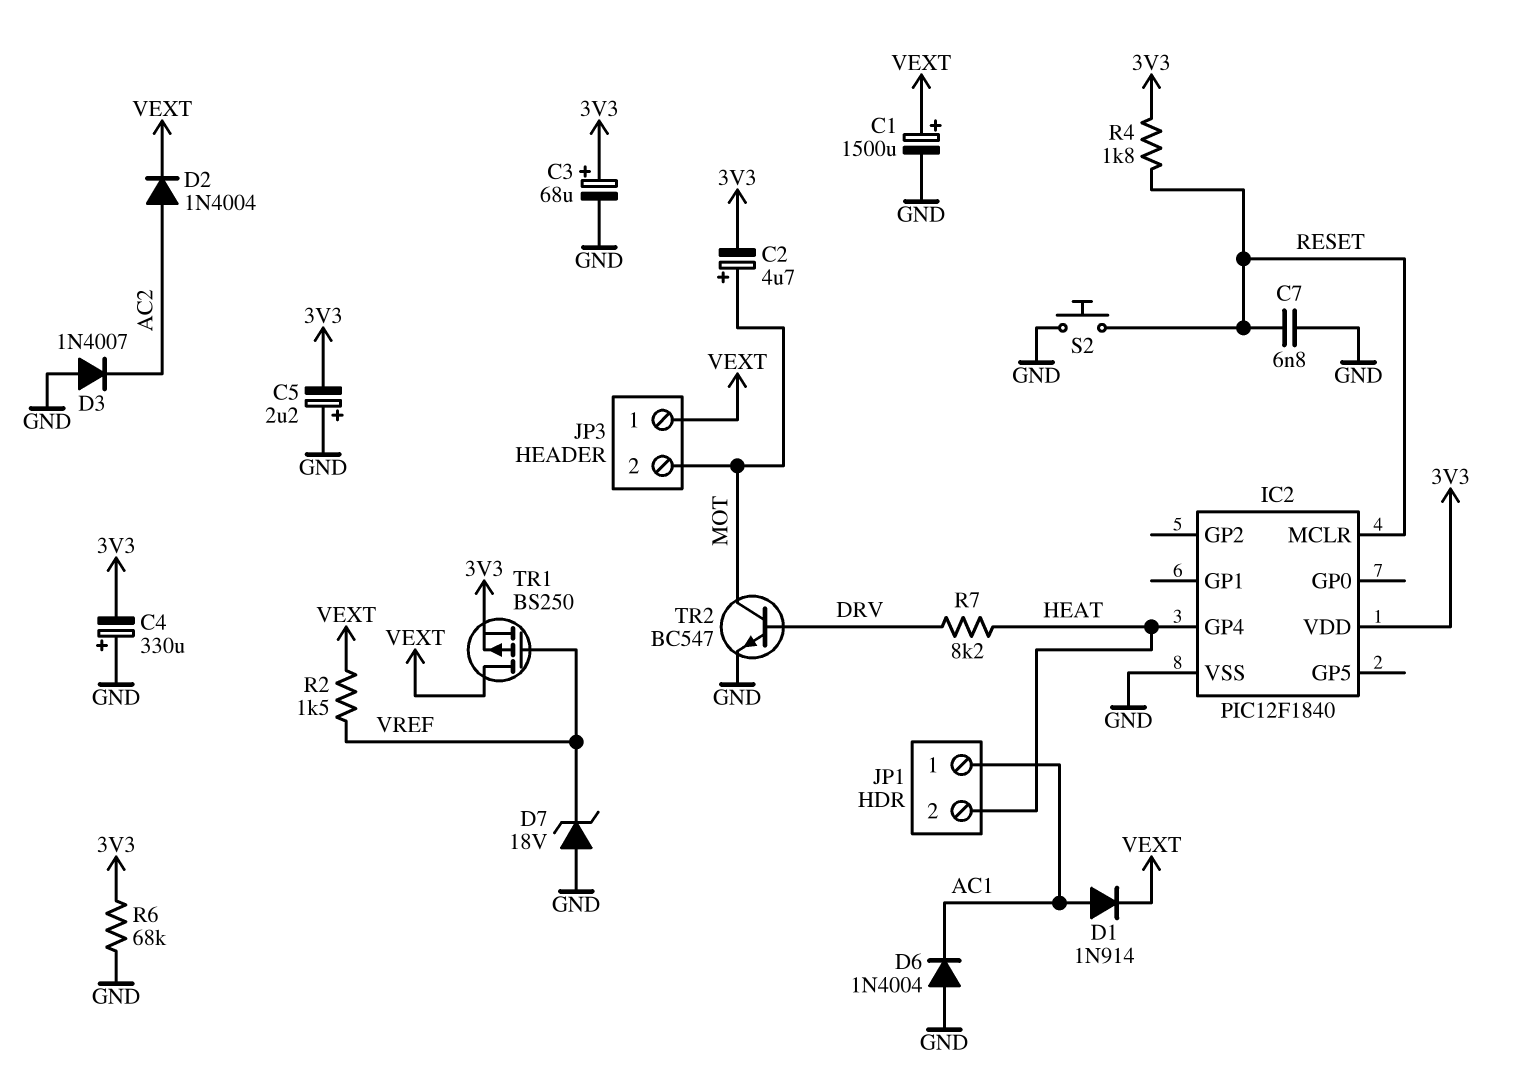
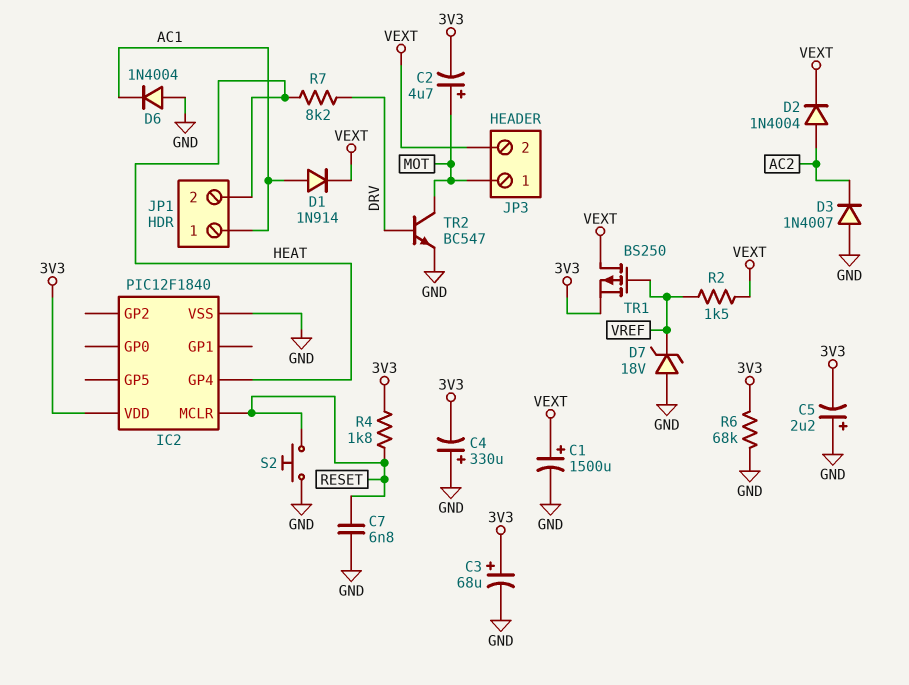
JP3 pin 1: VEXT -> MOT
JP3 pin 2: MOT -> VEXT

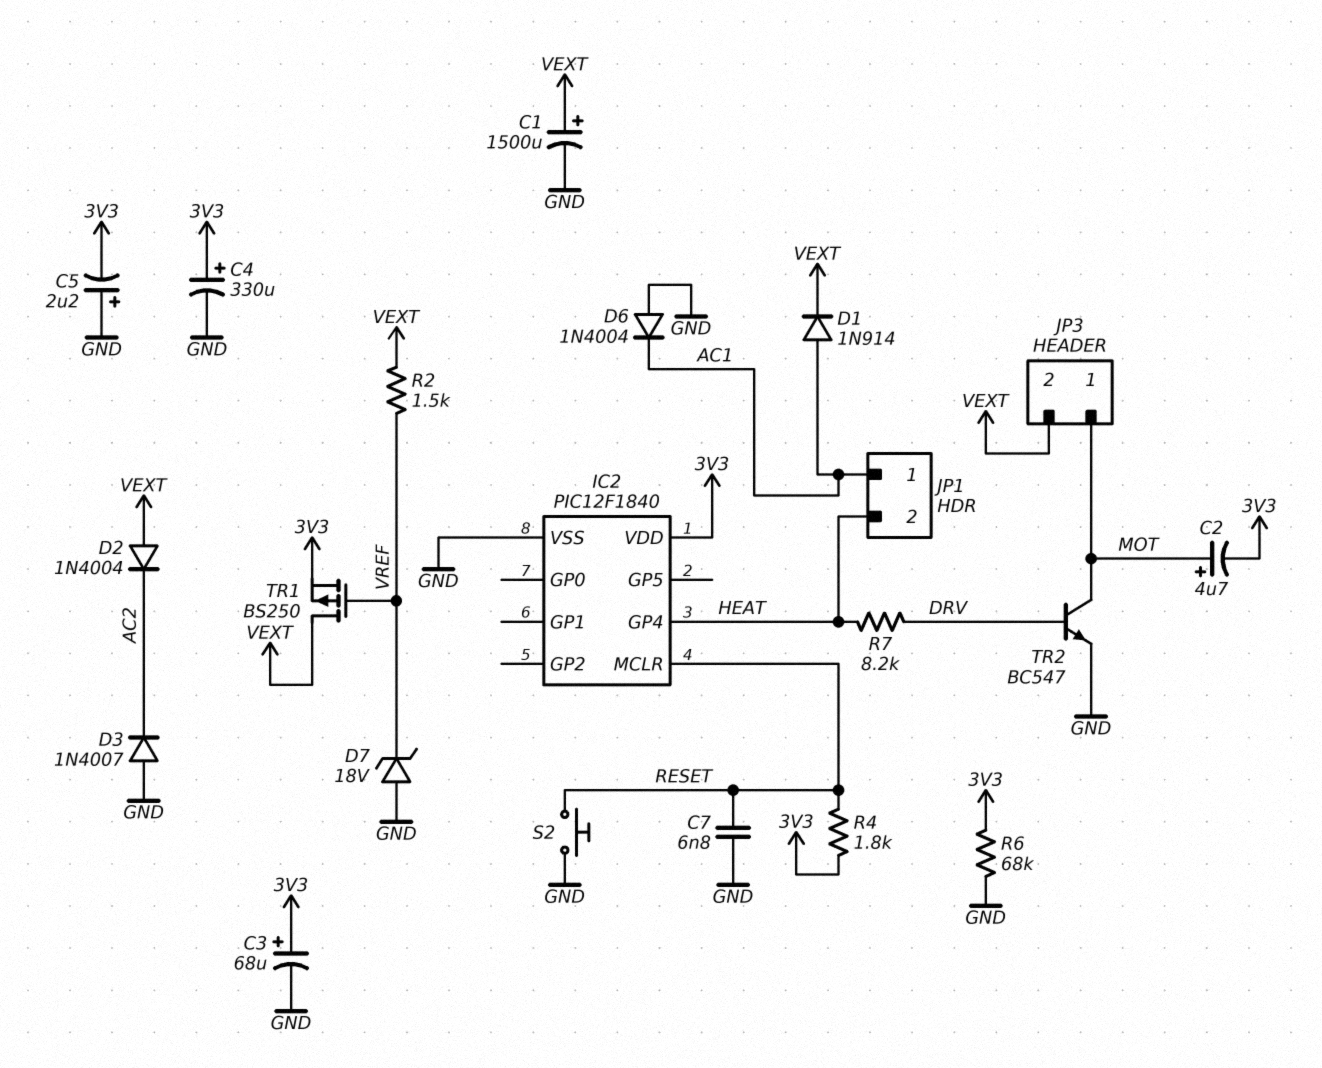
C4: 330uF (plus GND, minus 3V3) -> 330uF (plus 3V3, minus GND)
D2: diode 1N4004 (A AC2, K VEXT) -> diode 1N4004 (A VEXT, K AC2)

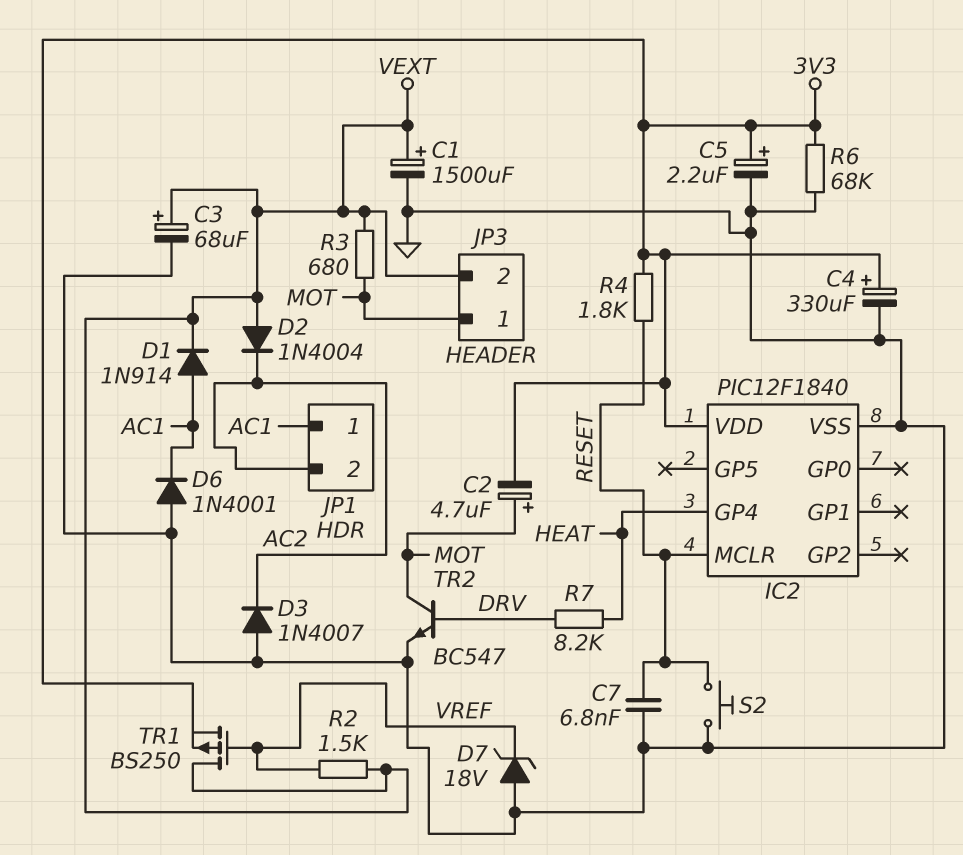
C3: 68uF (plus 3V3, minus GND) -> 68uF (plus VEXT, minus GND)
C5: 2.2uF (plus GND, minus 3V3) -> 2.2uF (plus 3V3, minus GND)
D6: diode 1N4004 (A GND, K AC1) -> diode 1N4001 (A GND, K AC1)
JP1 pin 2: HEAT -> AC2
R3: none -> 680 (MOT, VEXT)

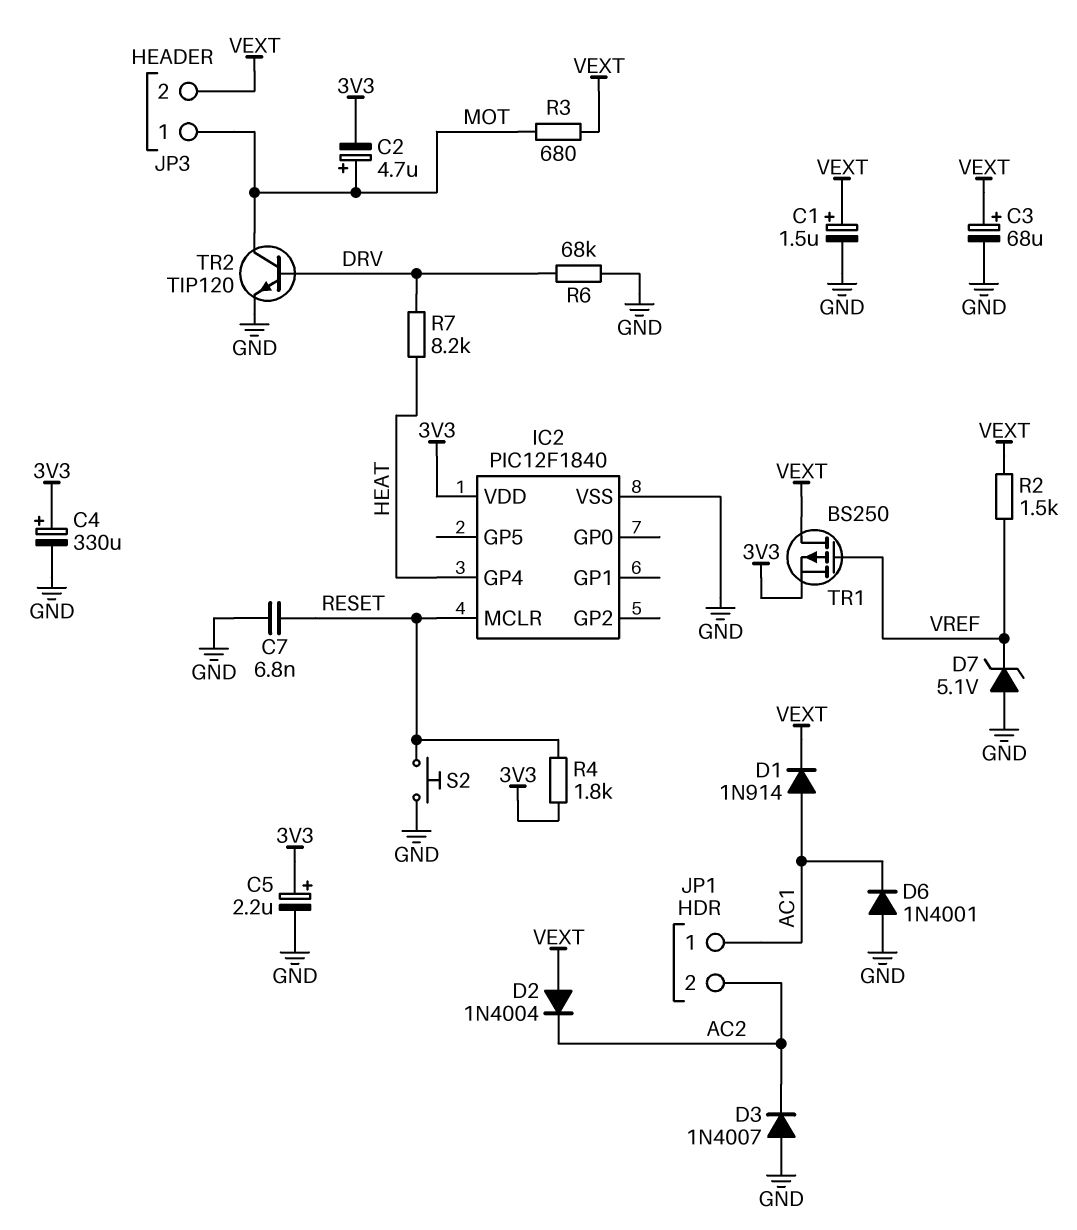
C1: 1500uF (plus VEXT, minus GND) -> 1.5uF (plus VEXT, minus GND)
D7: zener 18V (A GND, K VREF) -> zener 5.1V (A GND, K VREF)
R6: 68k (3V3, GND) -> 68k (DRV, GND)
TR2: NPN BC547 (B DRV, C MOT, E GND) -> NPN TIP120 (B DRV, C MOT, E GND)

